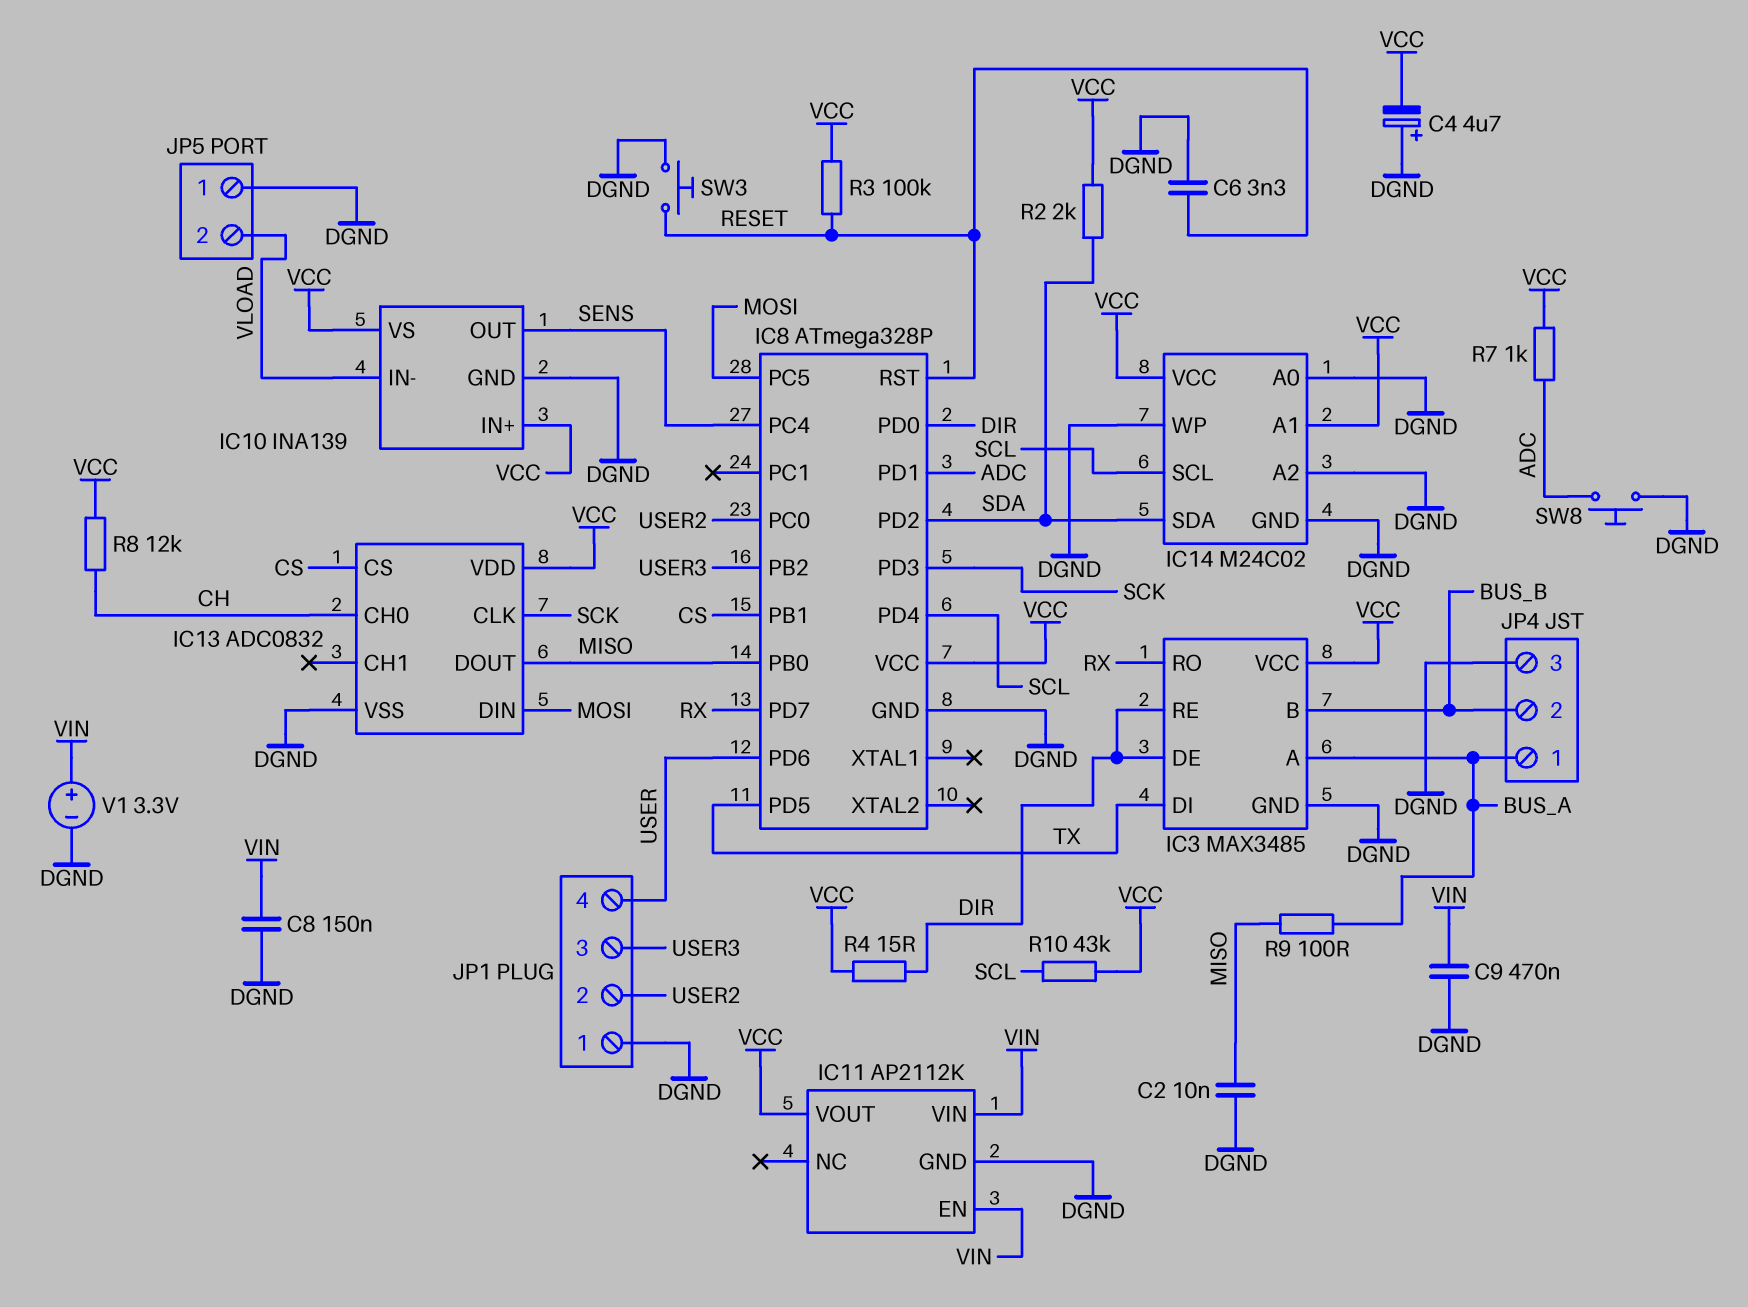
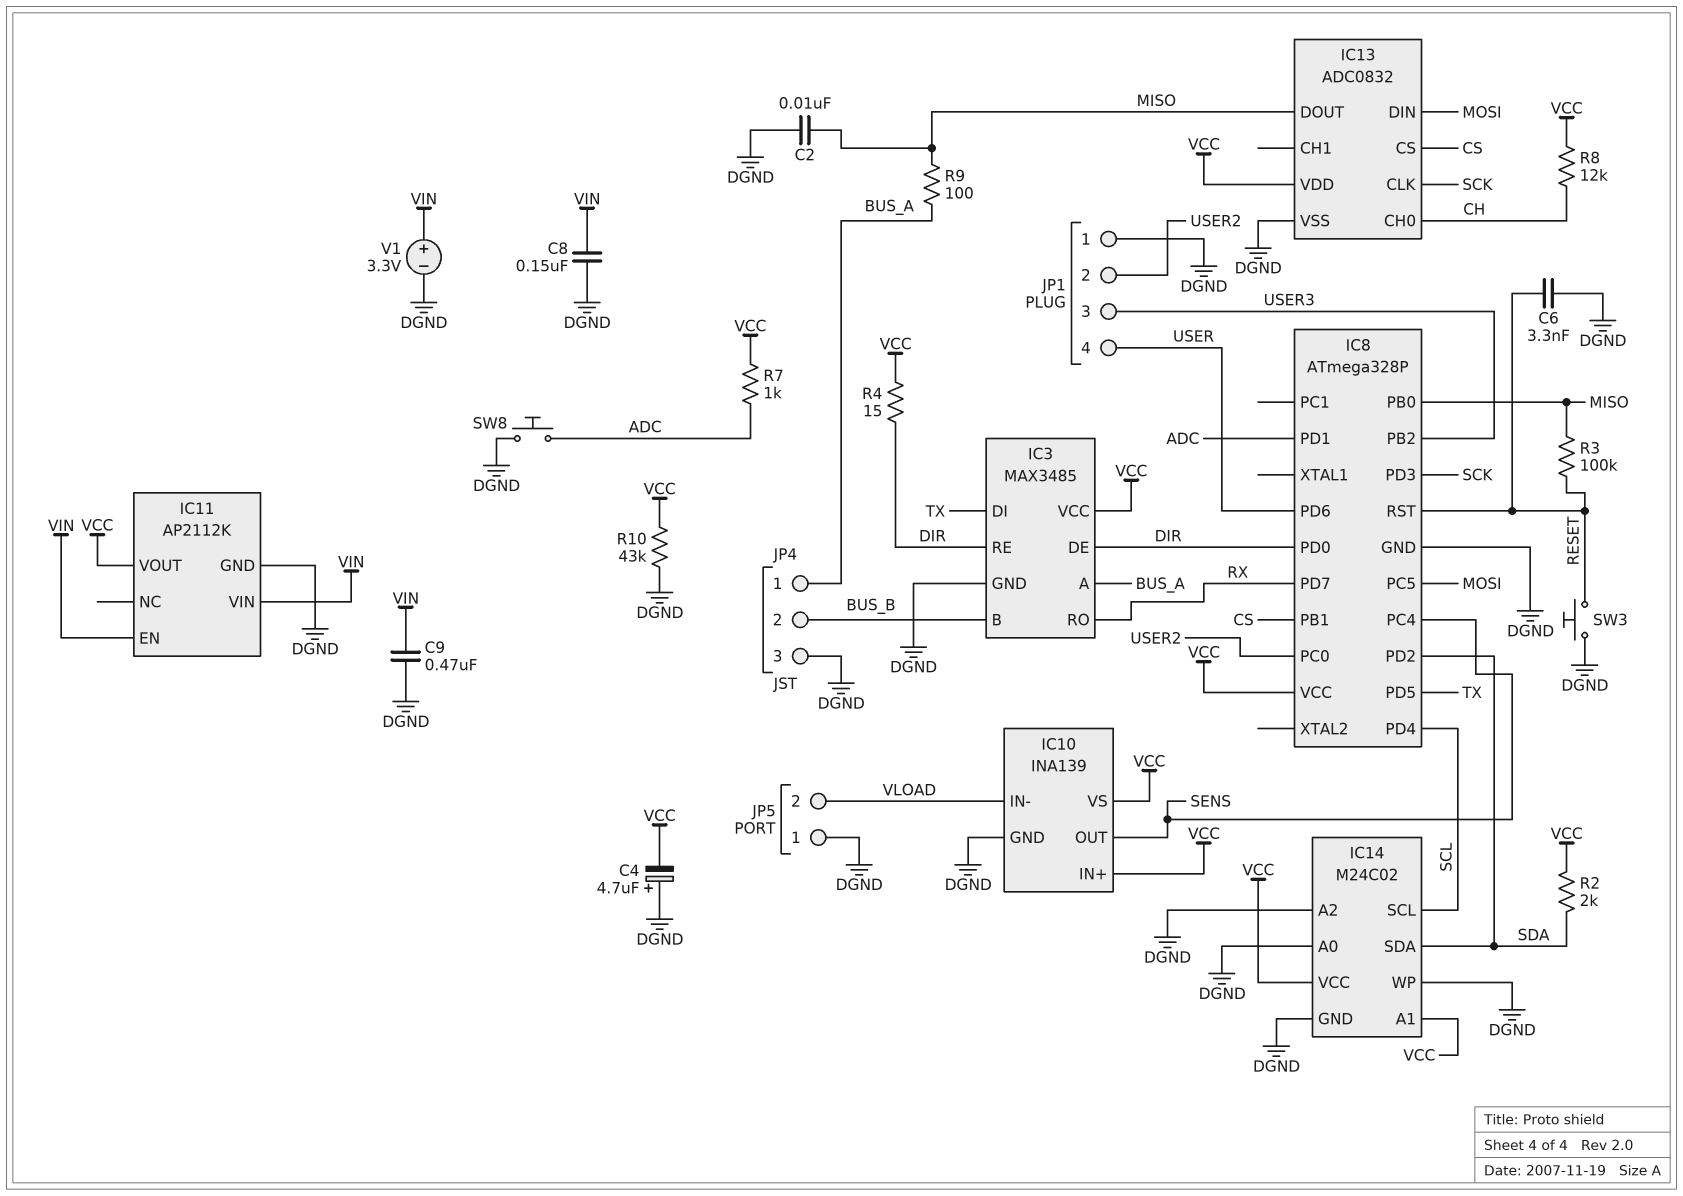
R3: 100k (RESET, VCC) -> 100k (MISO, RESET)
R10: 43k (SCL, VCC) -> 43k (DGND, VCC)

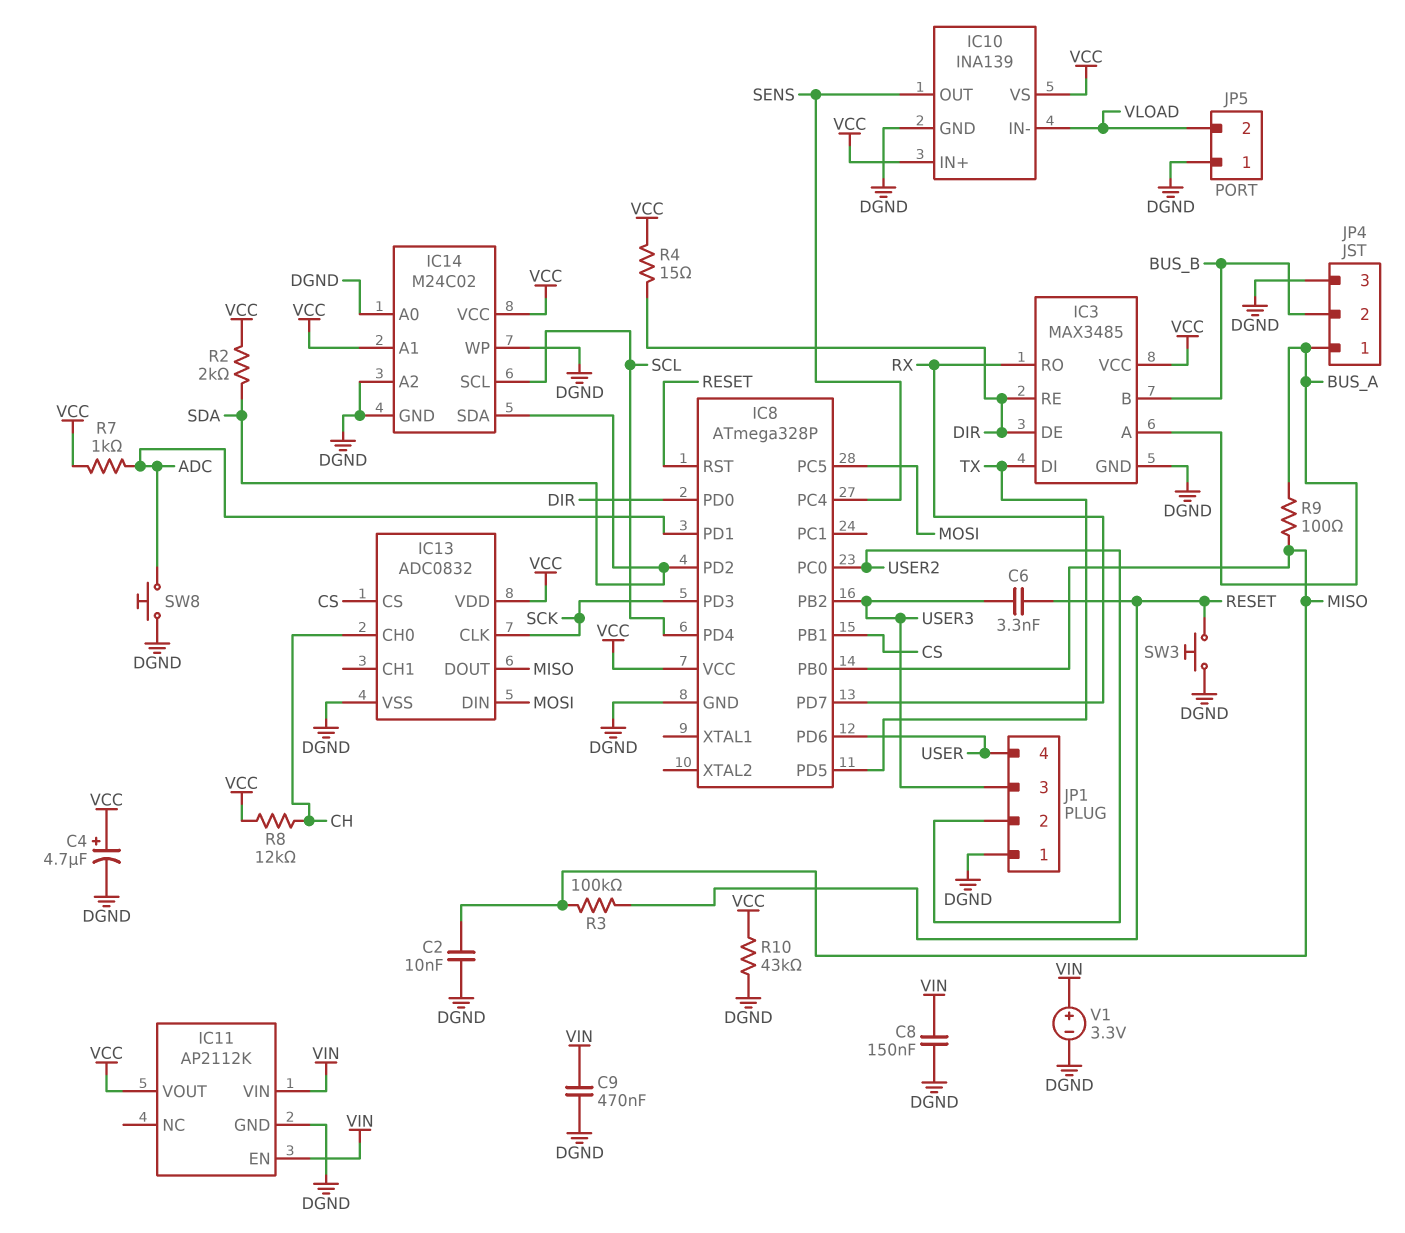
C4: 4.7uF (plus DGND, minus VCC) -> 4.7uF (plus VCC, minus DGND)
C6: 3.3nF (DGND, RESET) -> 3.3nF (RESET, USER3)

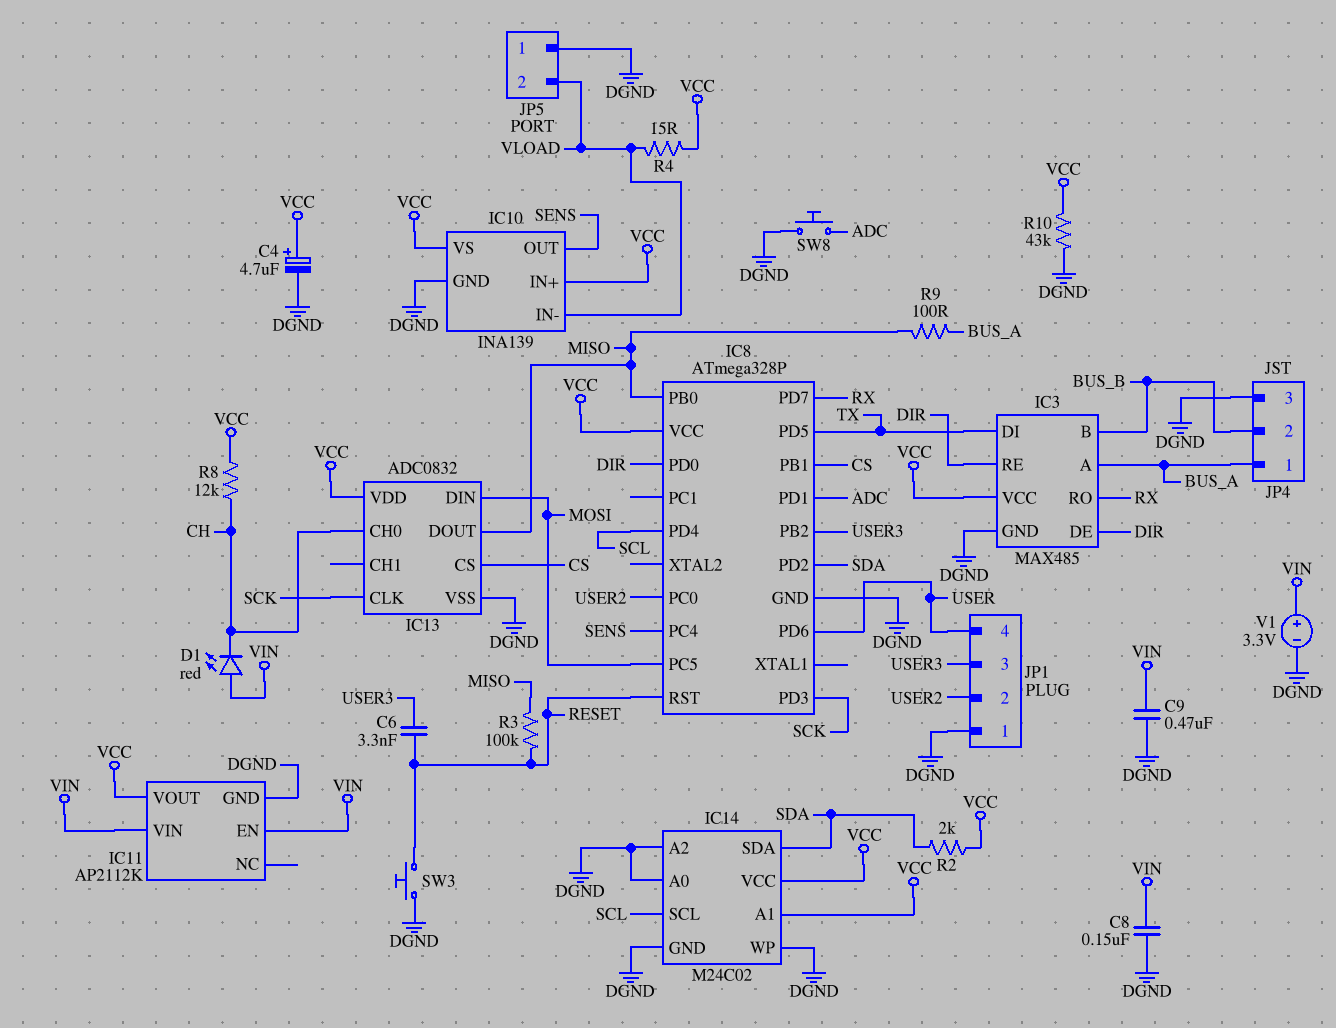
C2: 10nF (DGND, MISO) -> none
D1: none -> LED red (A VIN, K CH)
IC3: MAX3485 -> MAX485
R4: 15 (DIR, VCC) -> 15 (VCC, VLOAD)
R7: 1k (ADC, VCC) -> none

